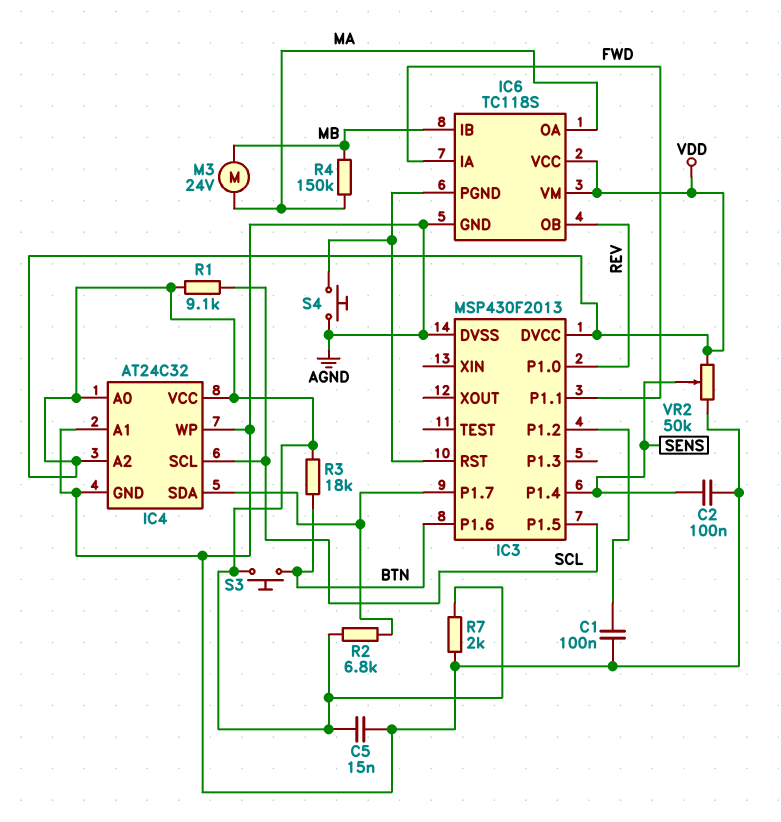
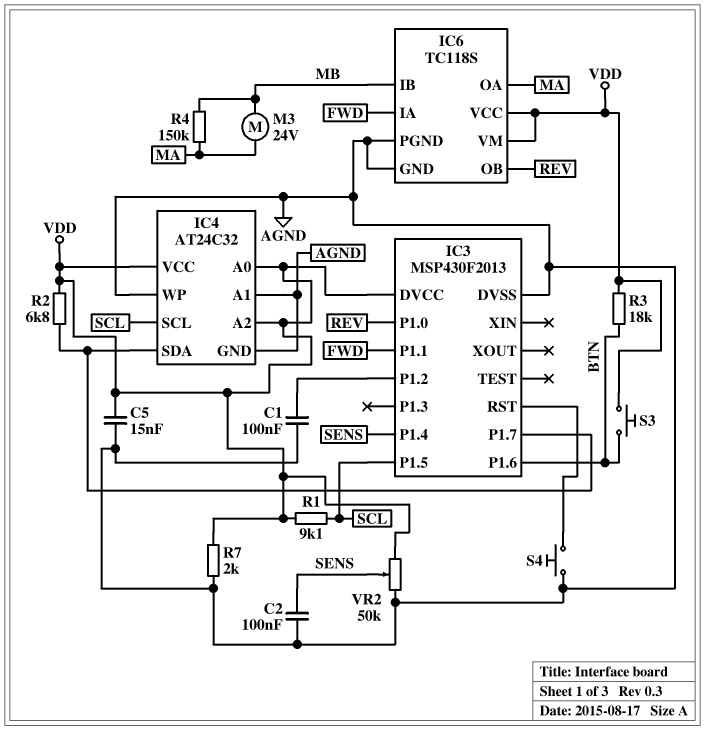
IC6 pin PGND: IC3/RST -> AGND

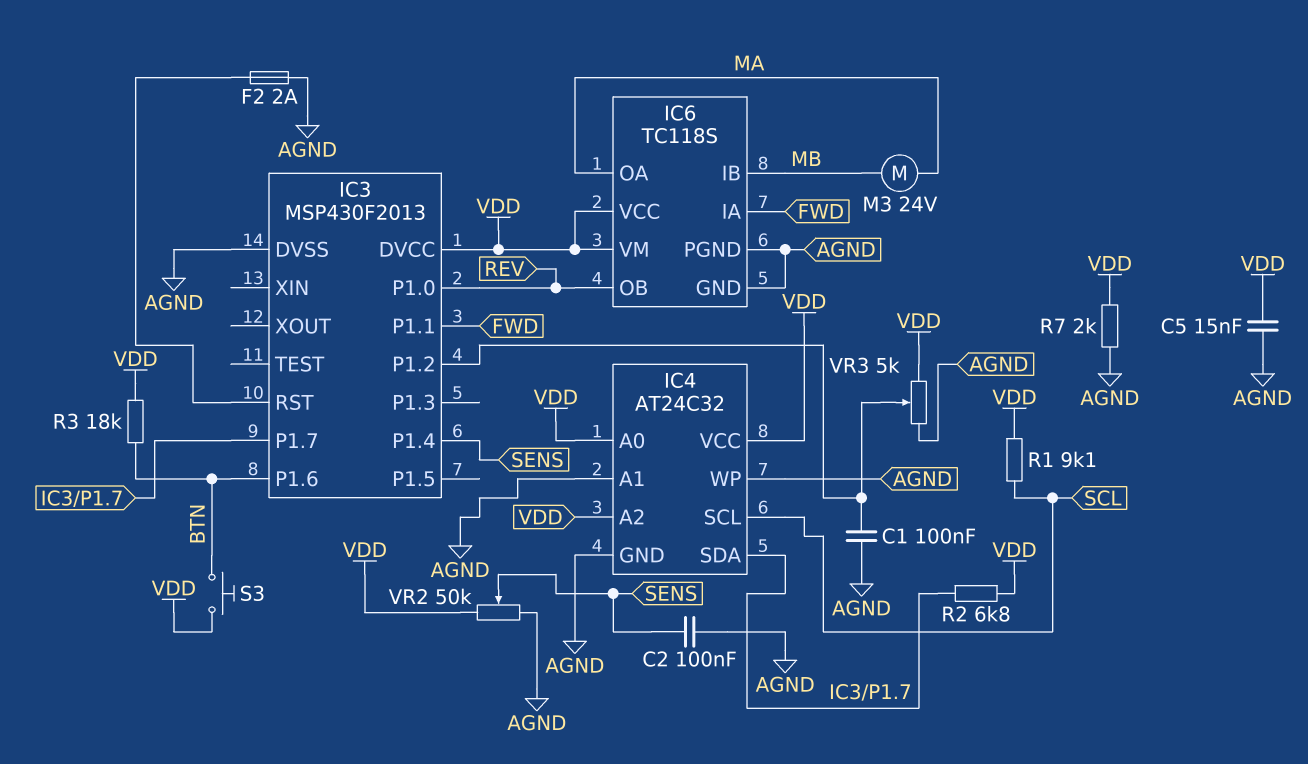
F2: none -> 2A (AGND, IC3/RST)
IC3 pin P1.5: SCL -> none
R4: 150k (MA, MB) -> none
S4: button (AGND, IC3/RST) -> none
VR3: none -> 5k (AGND, VDD, wiper IC3/P1.2)

